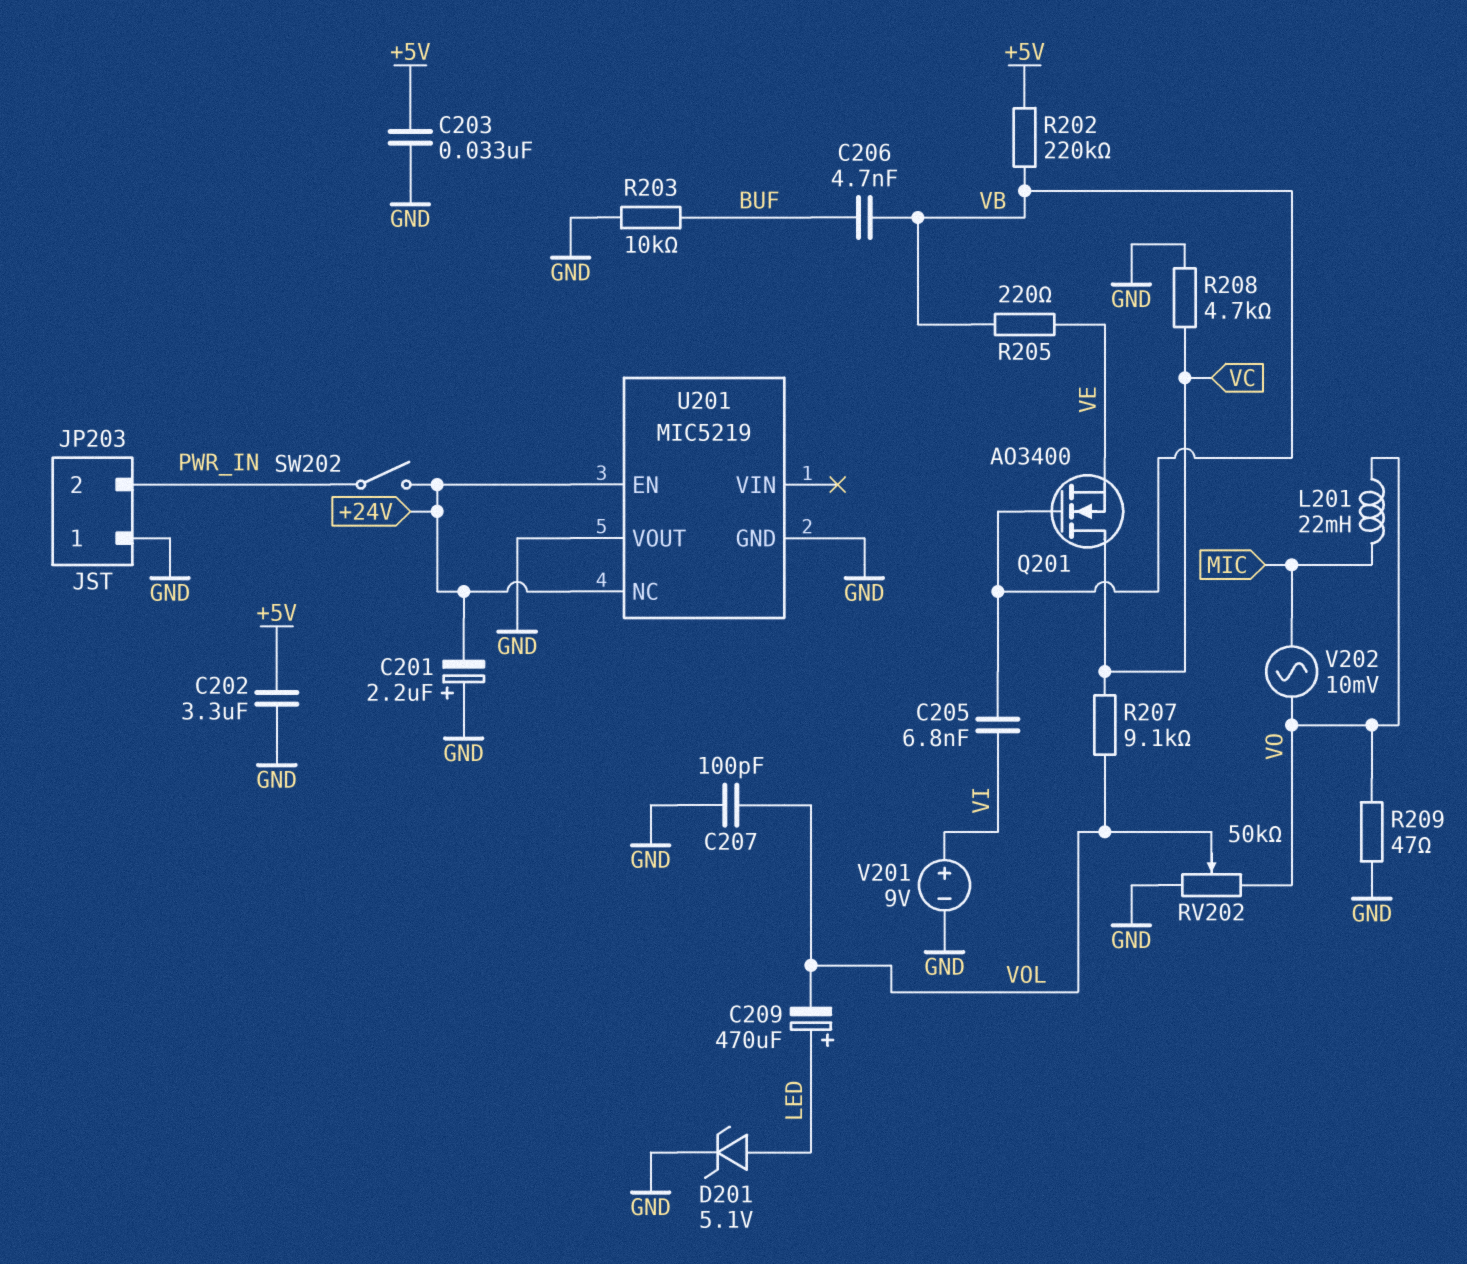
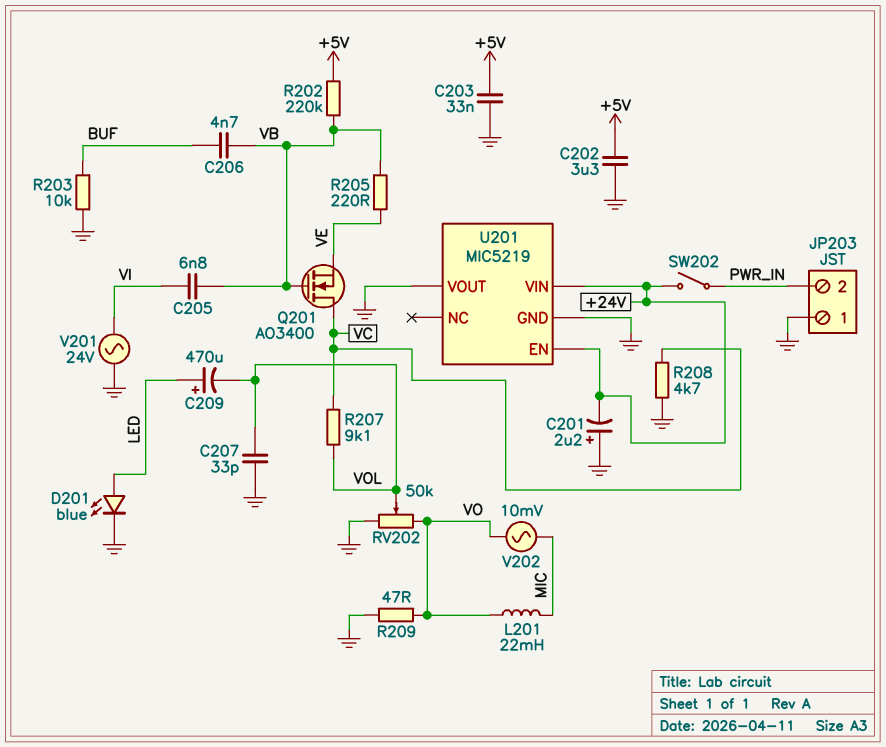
C207: 100pF (GND, VOL) -> 33pF (GND, VOL)
D201: zener 5.1V (A LED, K GND) -> LED blue (A LED, K GND)
U201 pin NC: +24V -> none
U201 pin VIN: none -> +24V
V201: 9V (plus VI, minus GND) -> AC 24V (GND, VI)

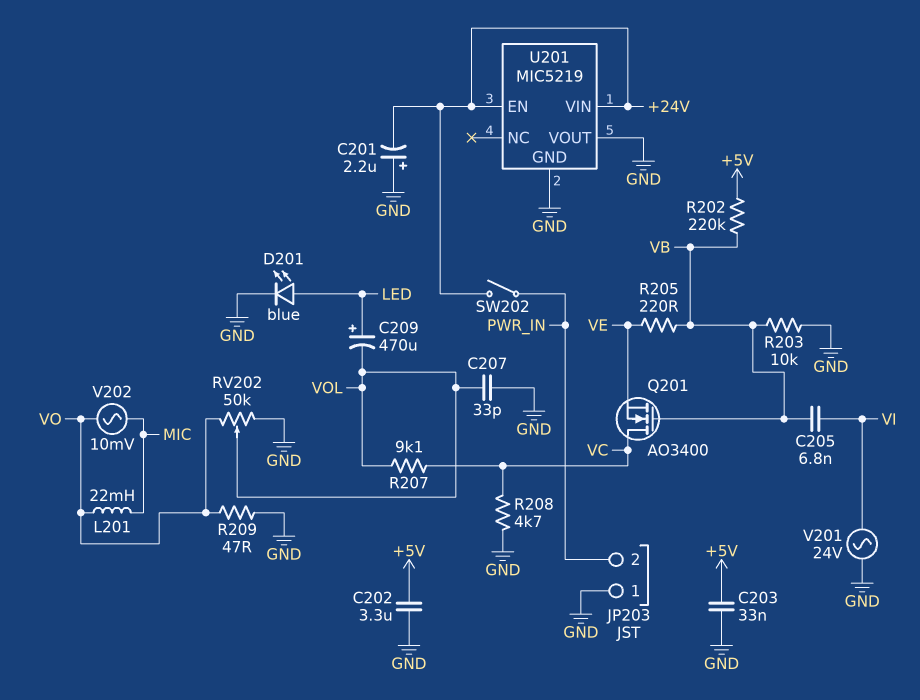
C206: 4.7nF (BUF, VB) -> none
R203: 10k (BUF, GND) -> 10k (GND, VB)

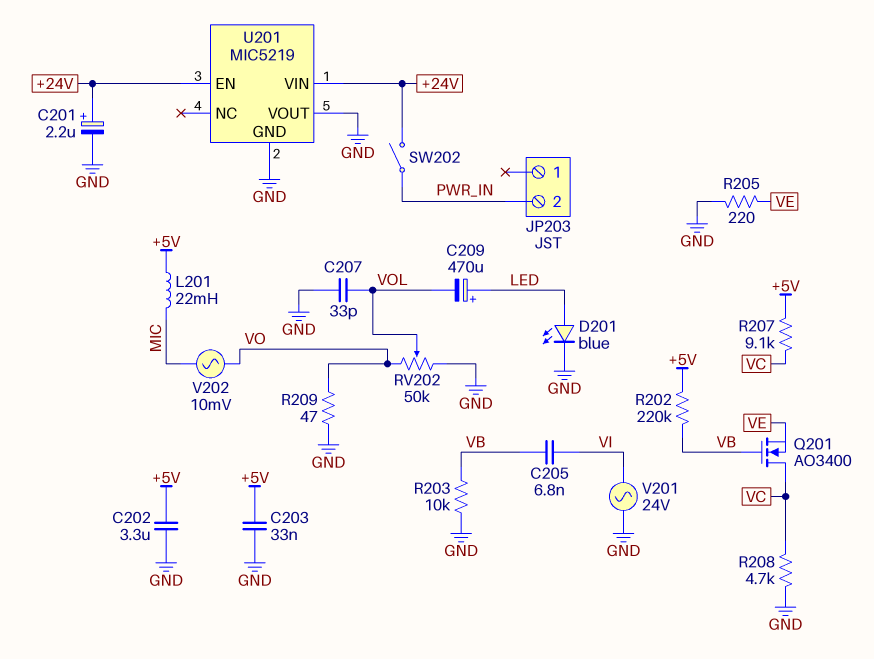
C201: 2.2uF (plus GND, minus +24V) -> 2.2uF (plus +24V, minus GND)
JP203 pin 1: GND -> none
L201: 22mH (MIC, VO) -> 22mH (+5V, MIC)
R205: 220 (VB, VE) -> 220 (GND, VE)
R207: 9.1k (VC, VOL) -> 9.1k (+5V, VC)

